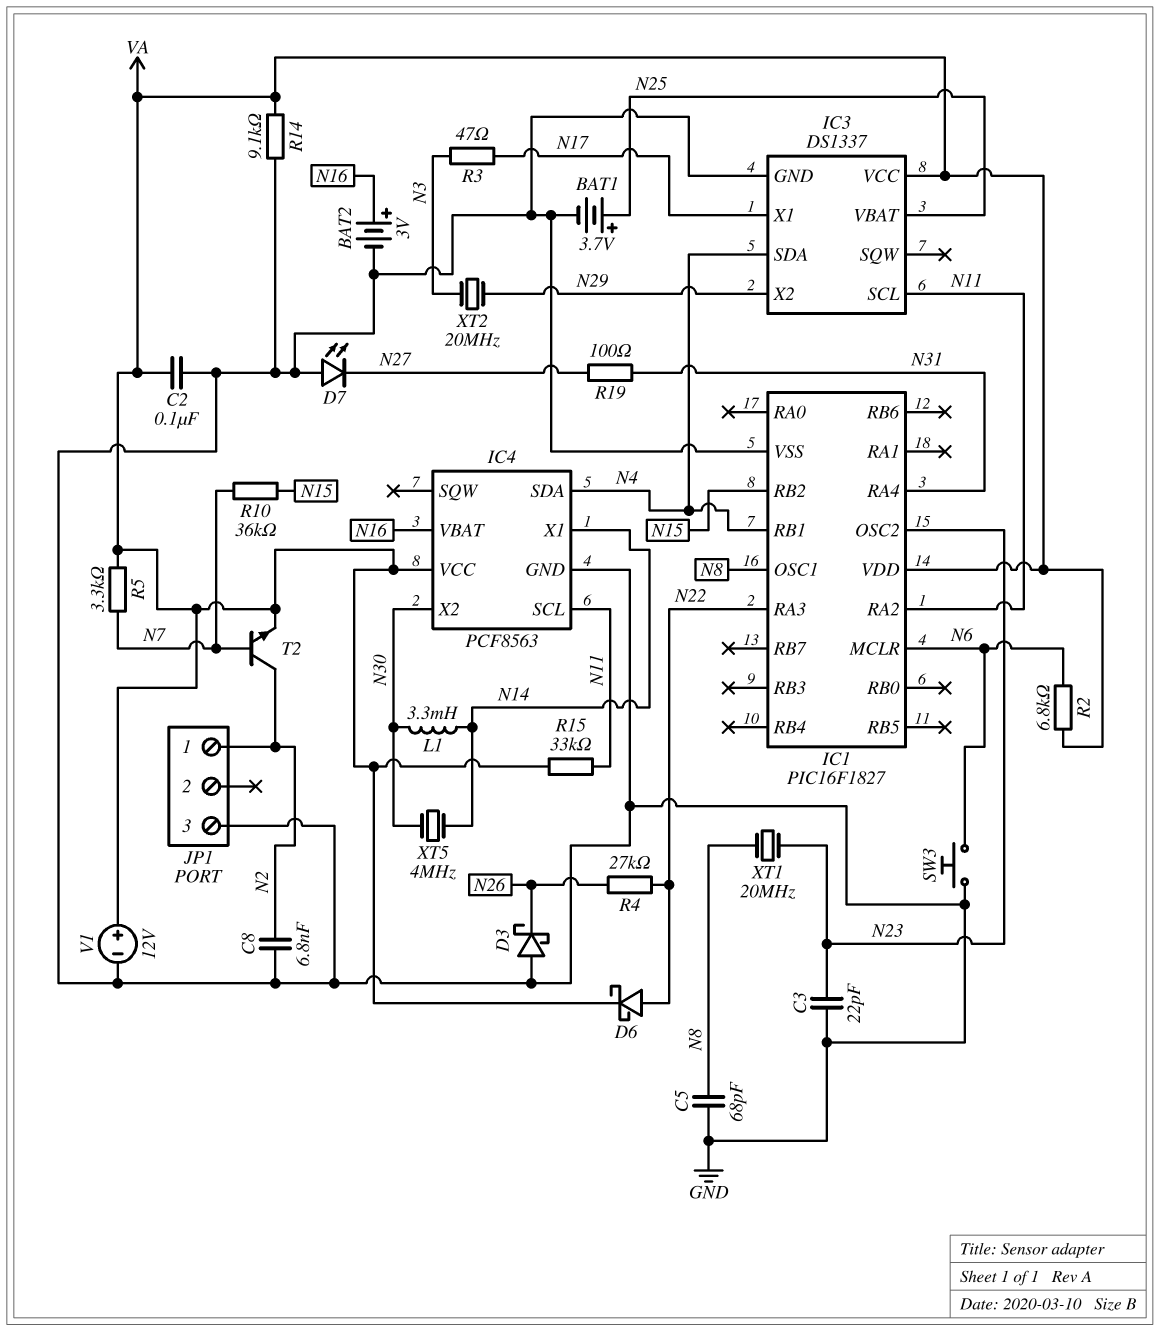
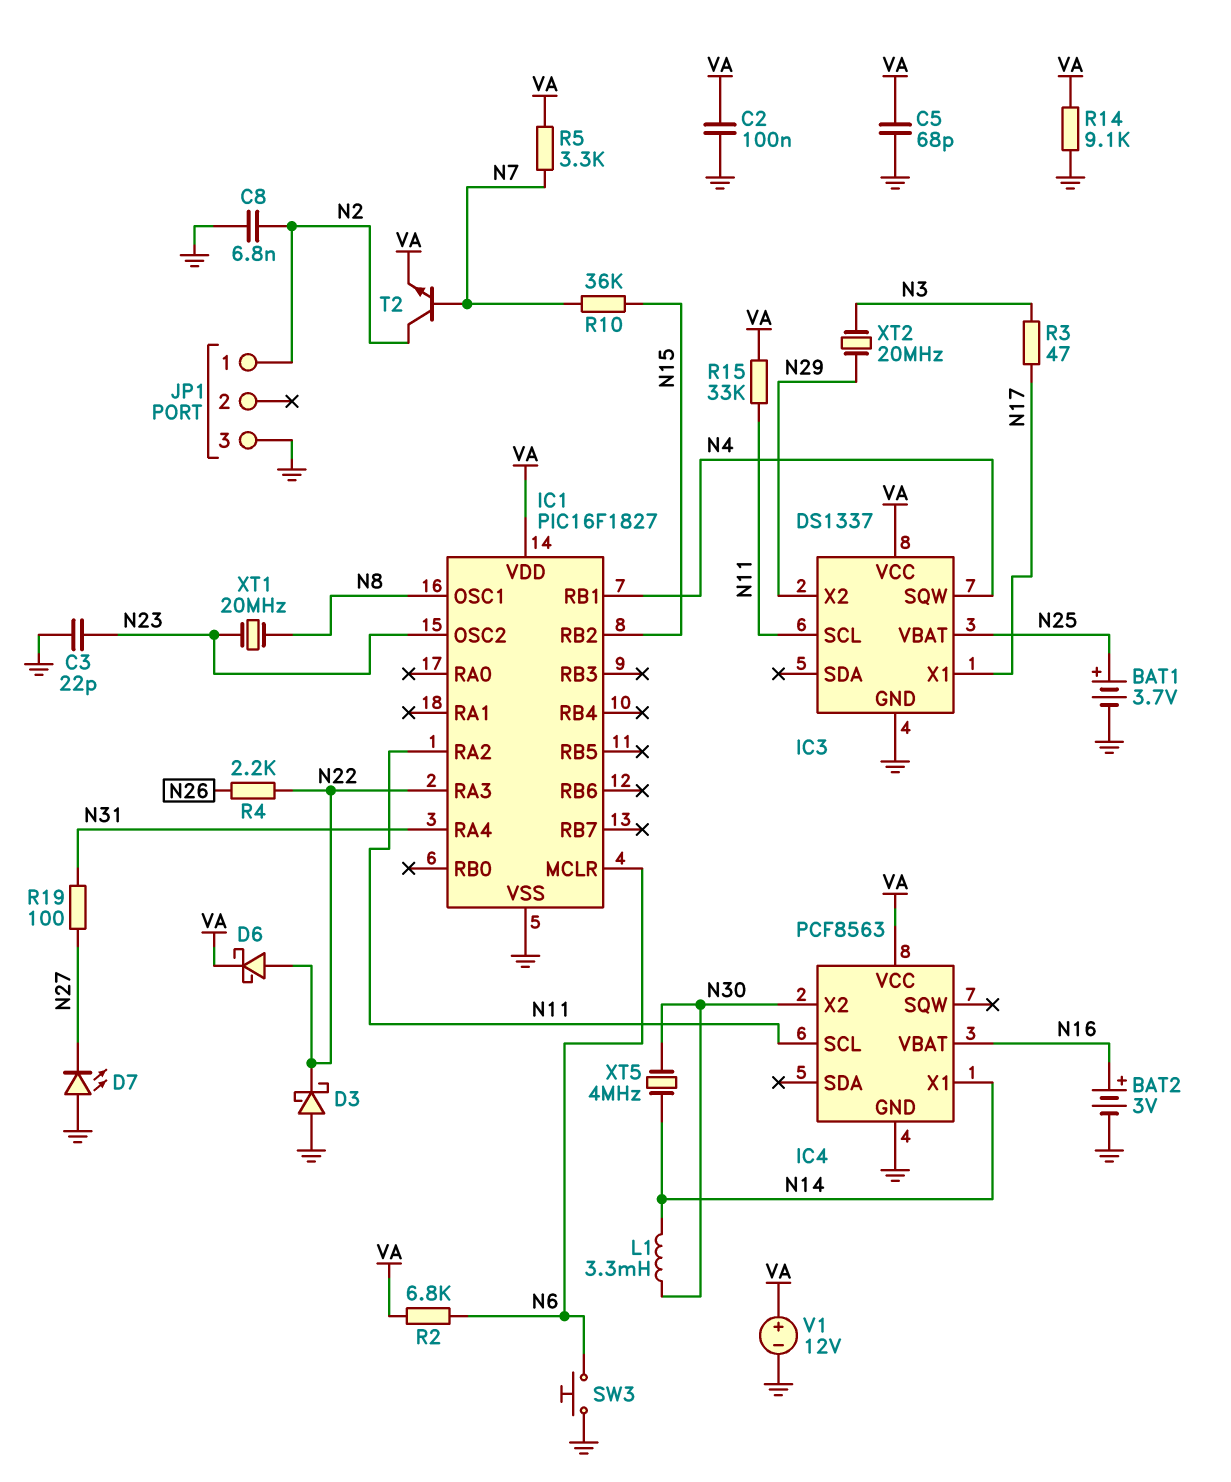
C5: 68pF (GND, N8) -> 68pF (GND, VA)
D3: schottky (A GND, K N26) -> schottky (A GND, K N22)
IC3 pin SDA: N4 -> none
IC3 pin SQW: none -> N4
IC4 pin SDA: N4 -> none
R4: 27k (N22, N26) -> 2.2k (N22, N26)

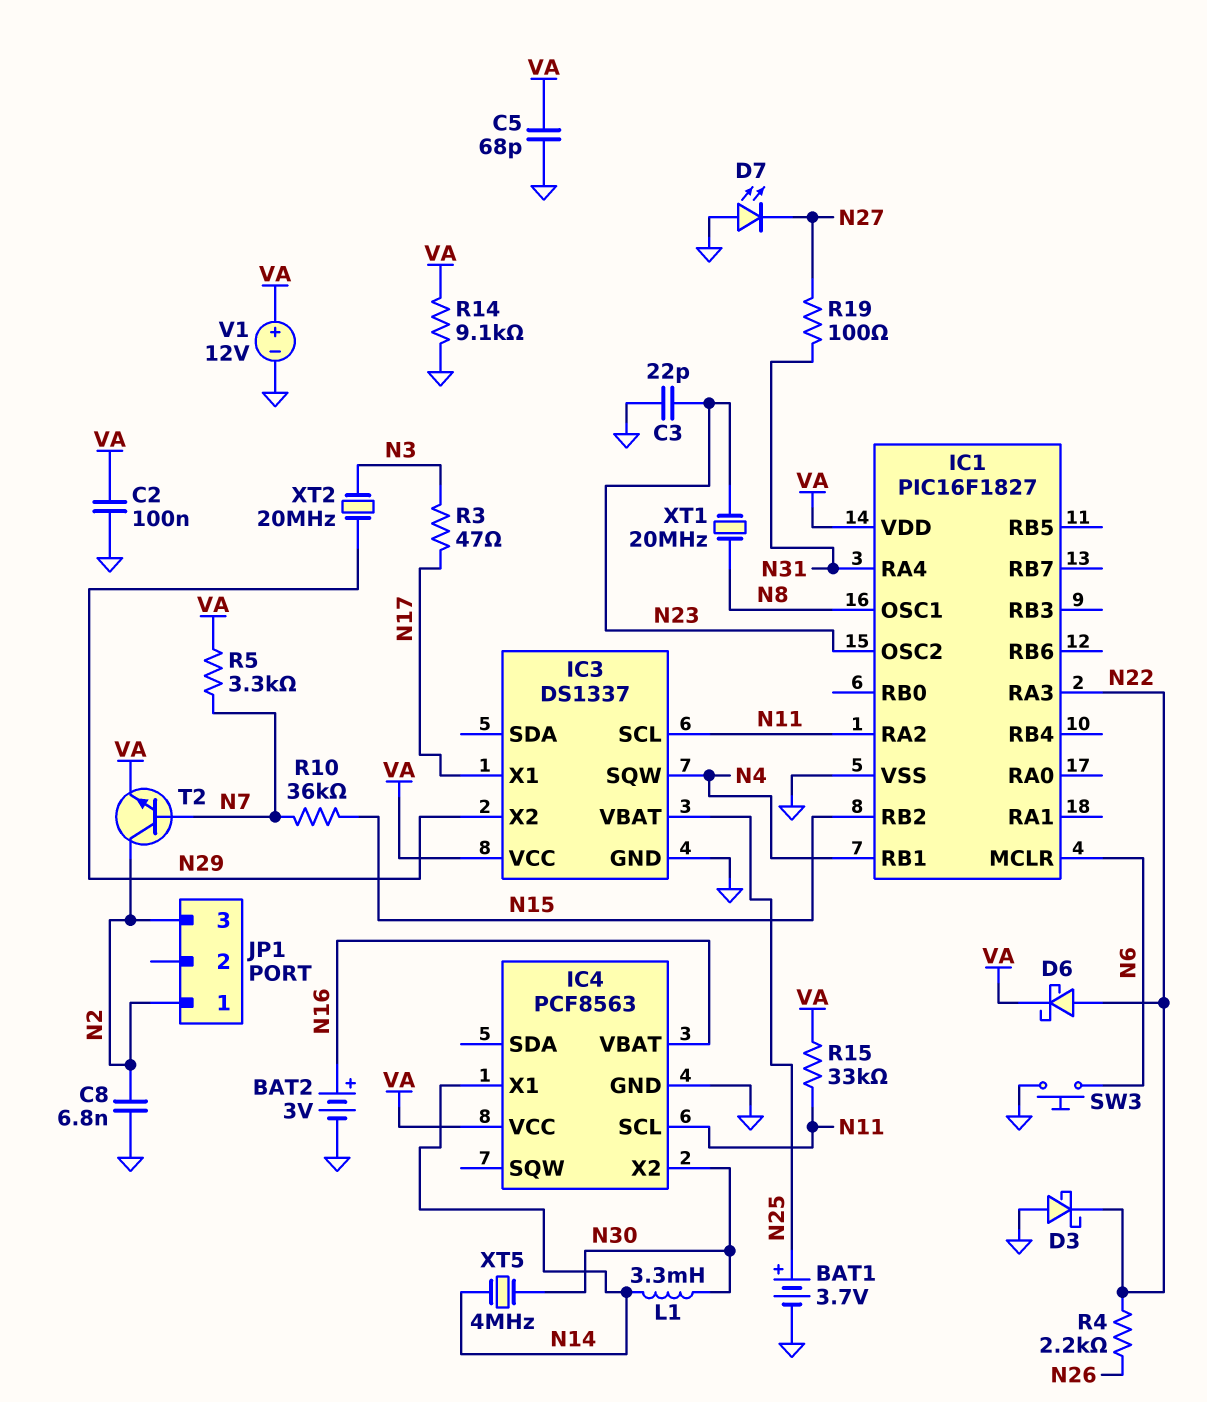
JP1 pin 3: GND -> N2
R2: 6.8k (N6, VA) -> none

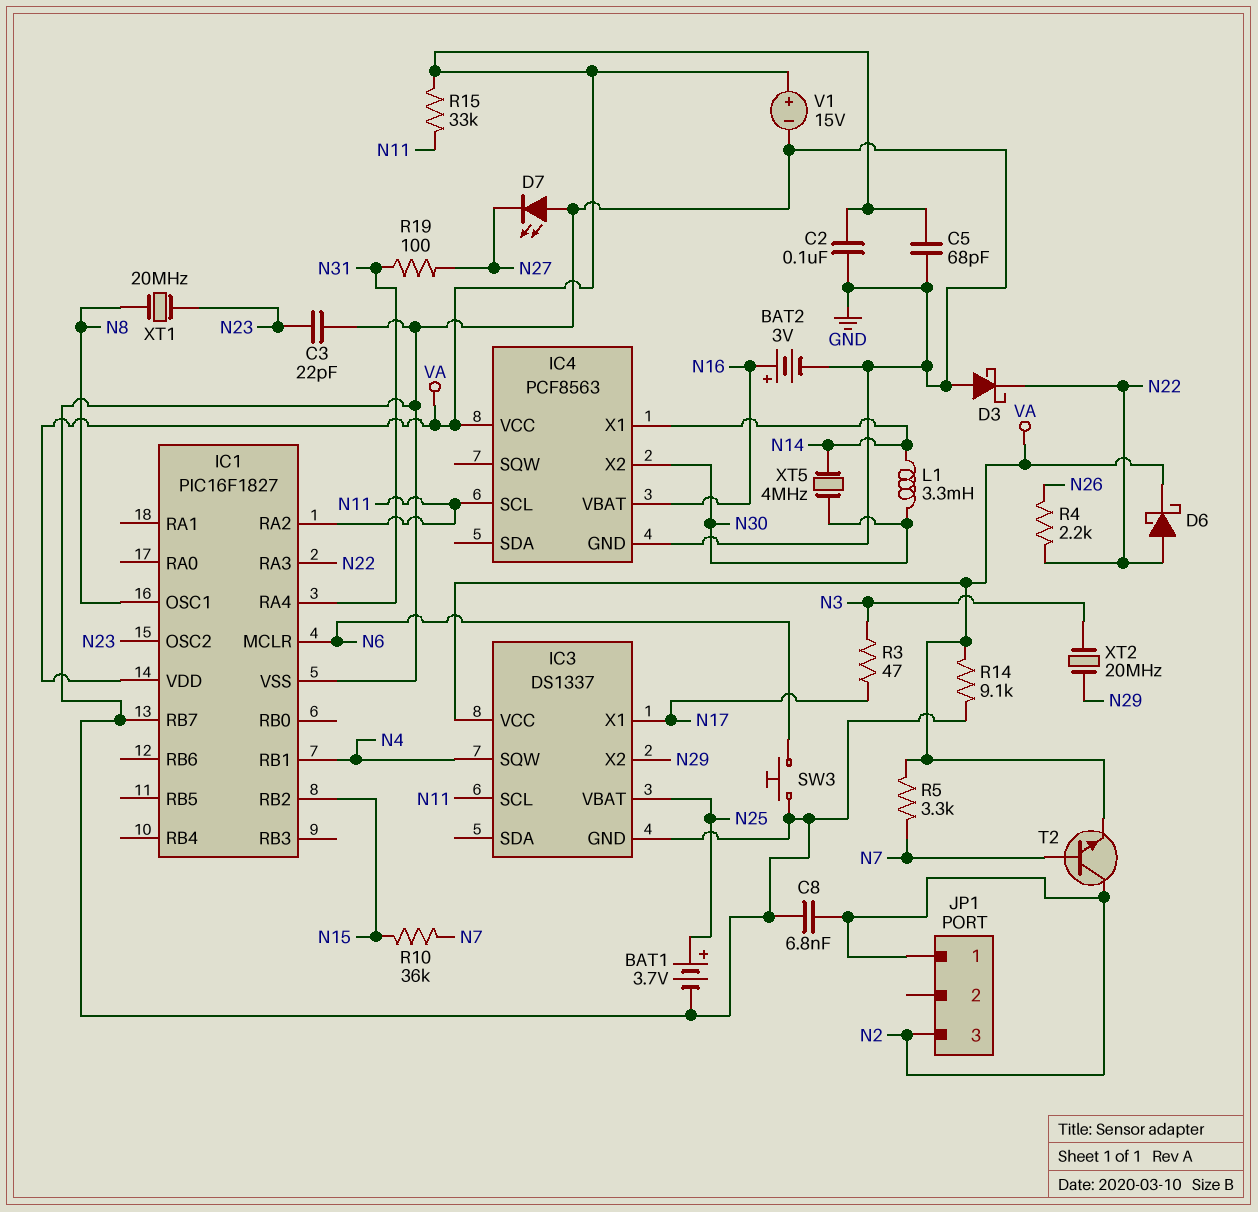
IC1 pin RB7: none -> GND
V1: 12V (plus VA, minus GND) -> 15V (plus VA, minus GND)

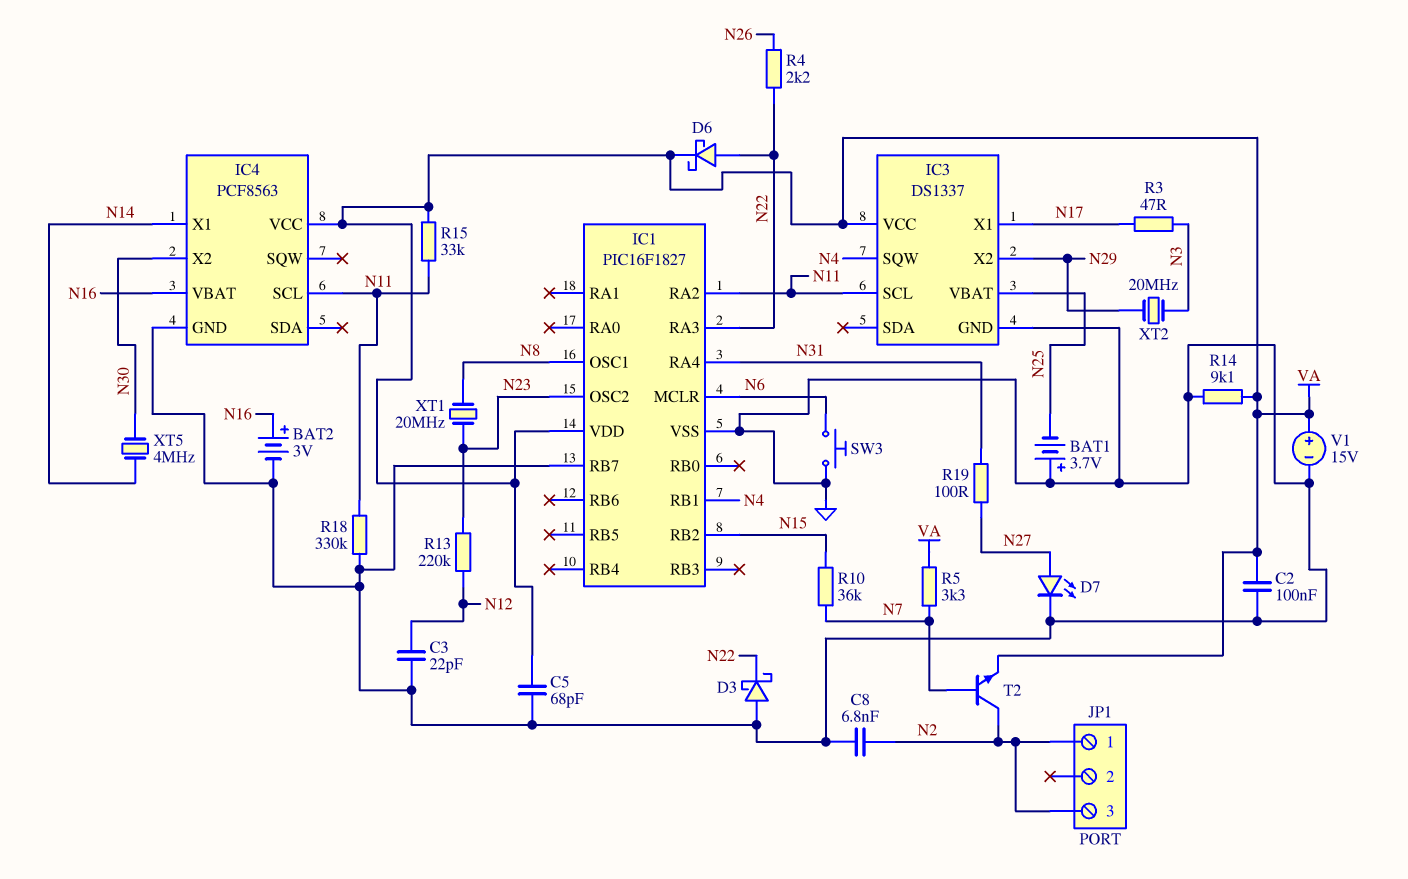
BAT1: 3.7V (plus N25, minus GND) -> 3.7V (plus GND, minus N25)
C3: 22pF (GND, N23) -> 22pF (GND, N12)
D7: LED (A GND, K N27) -> LED (A N27, K GND)
L1: 3.3mH (N14, N30) -> none
R13: none -> 220k (N12, N23)
R18: none -> 330k (GND, N11)

